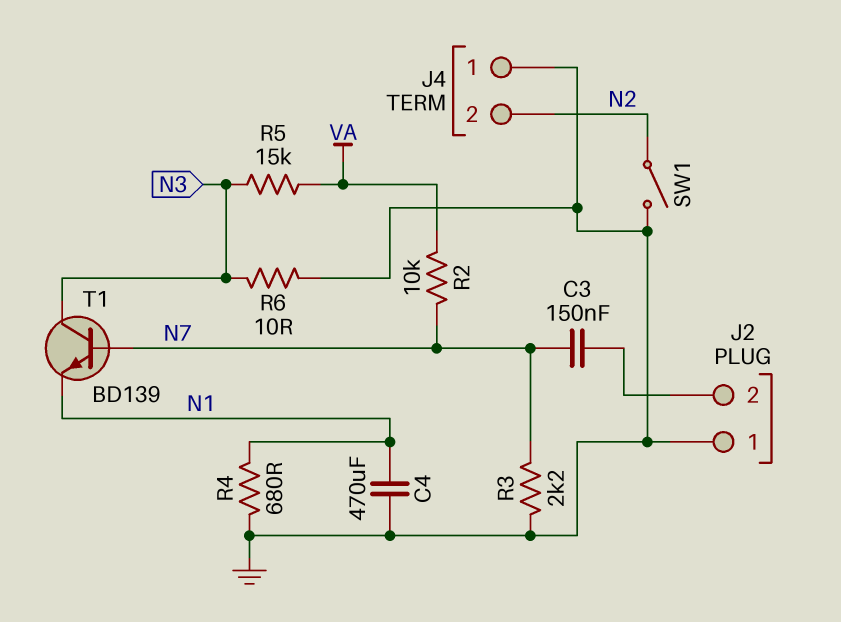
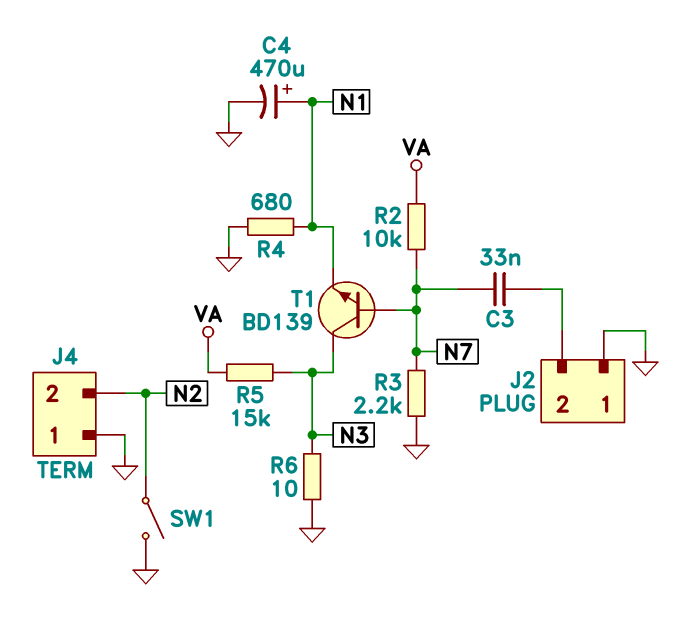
C3: 150nF (J2/2, N7) -> 33nF (J2/2, N7)
C4: 470uF (GND, N1) -> 470uF (plus N1, minus GND)

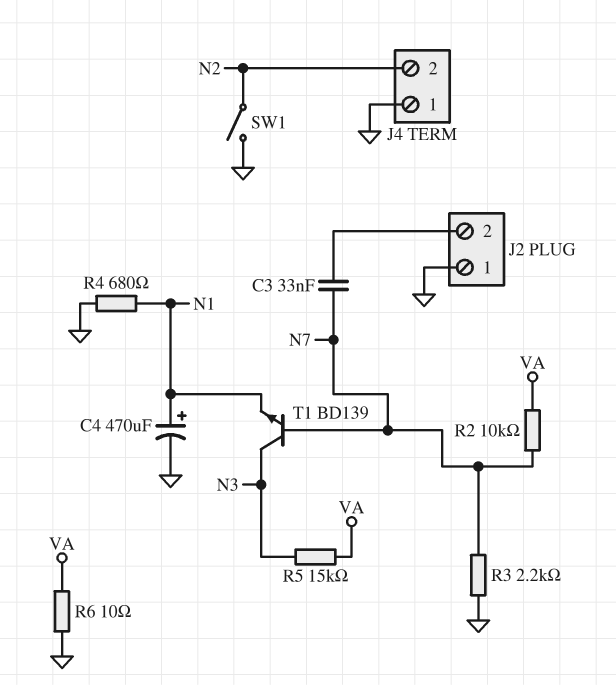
R6: 10 (GND, N3) -> 10 (GND, VA)

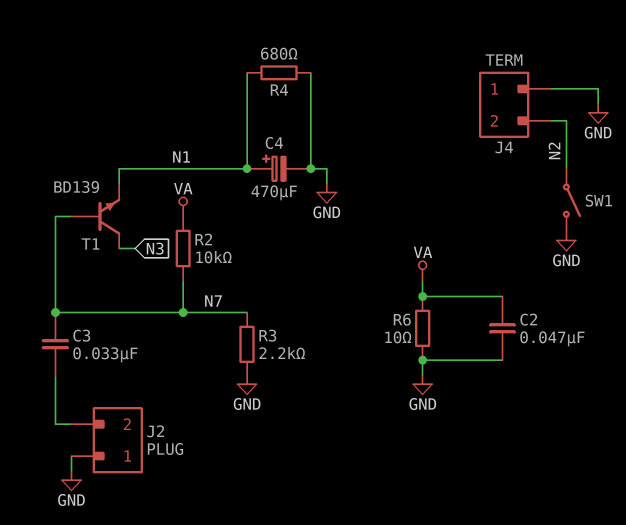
C2: none -> 47nF (GND, VA)
R5: 15k (N3, VA) -> none

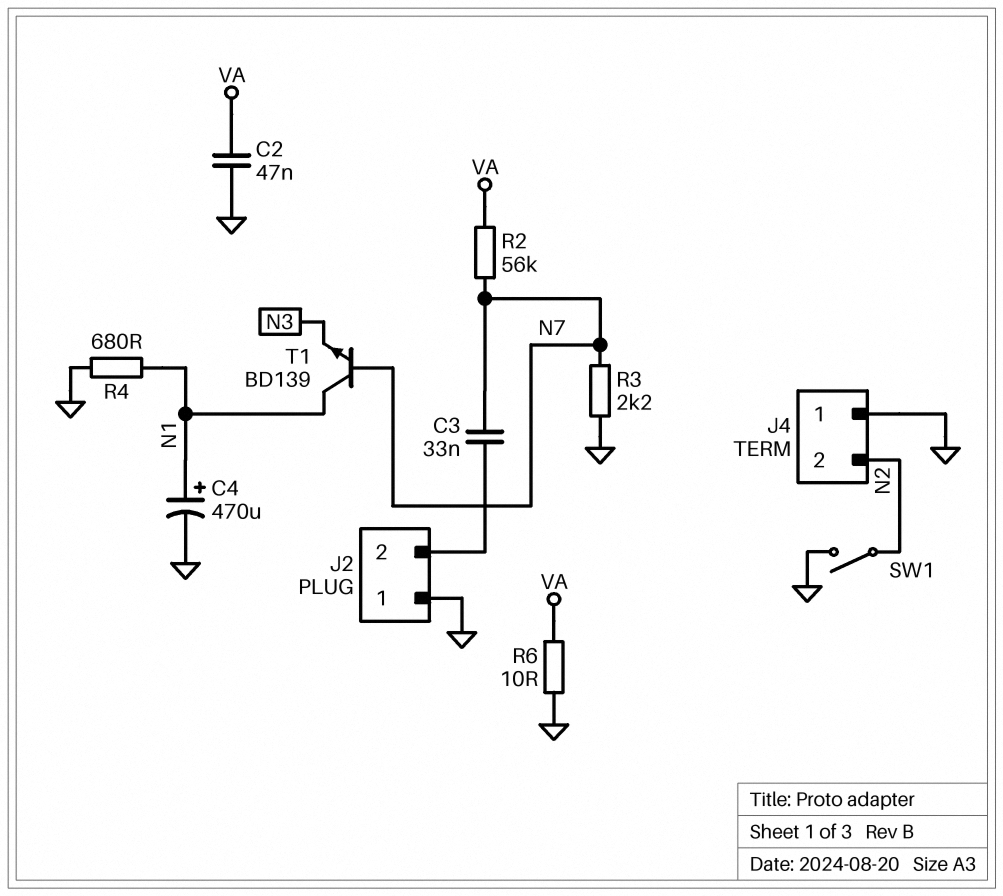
R2: 10k (N7, VA) -> 56k (N7, VA)
T1: NPN BD139 (B N7, C N3, E N1) -> NPN BD139 (B N7, C N1, E N3)

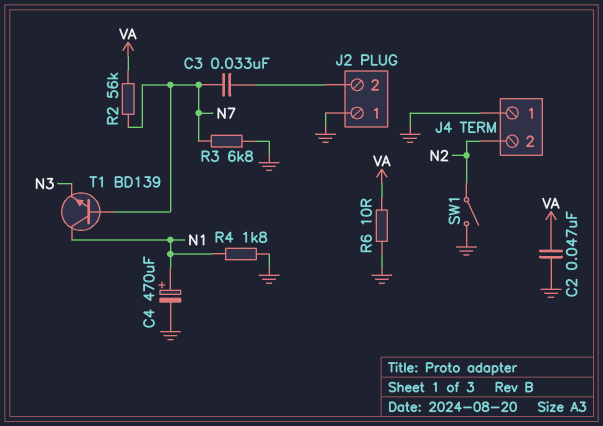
R3: 2.2k (GND, N7) -> 6.8k (GND, N7)
R4: 680 (GND, N1) -> 1.8k (GND, N1)

